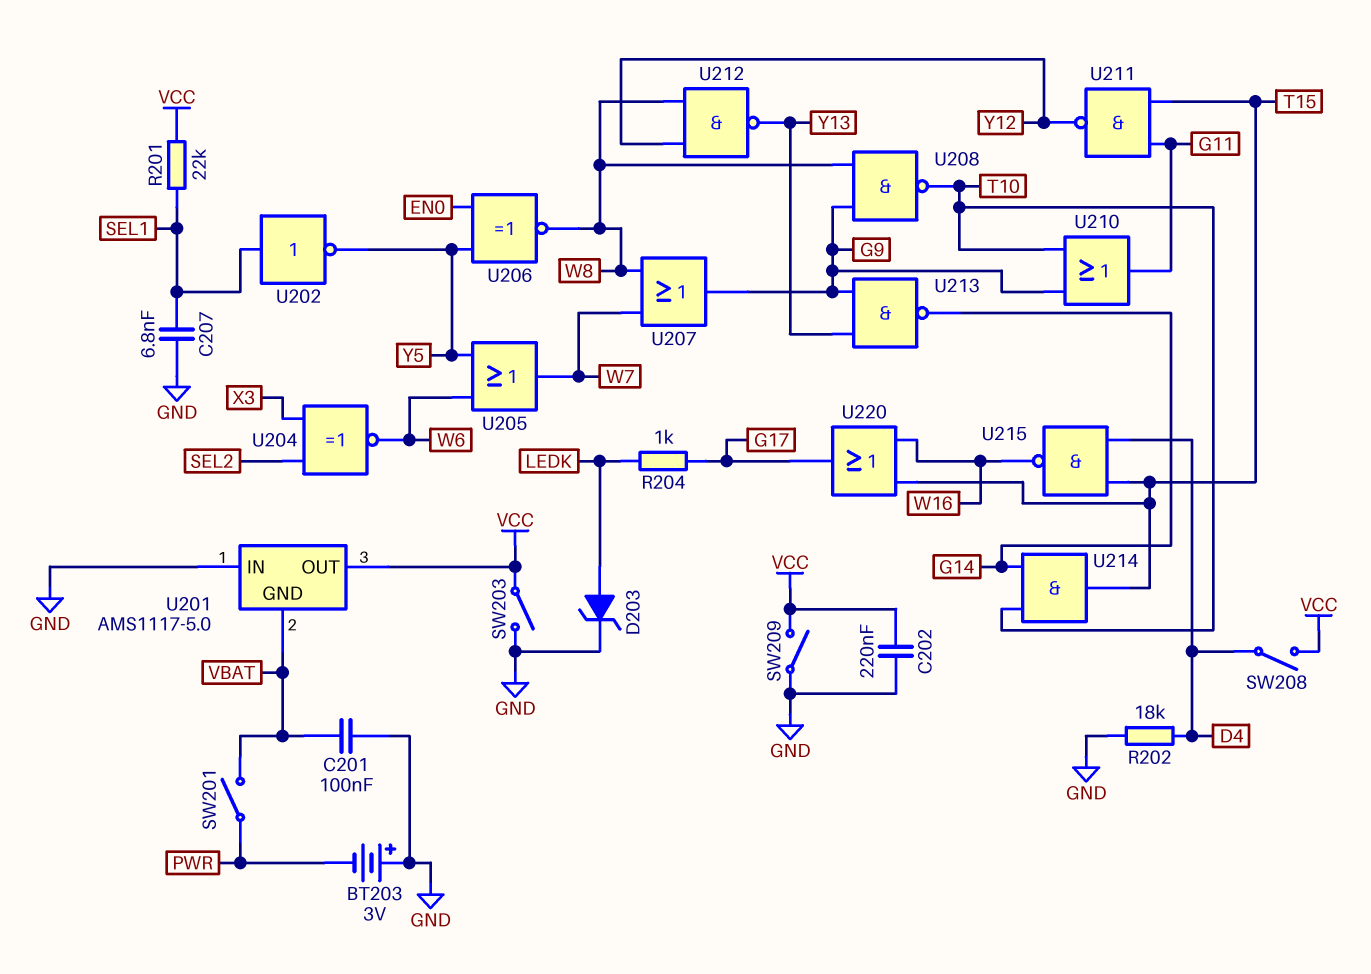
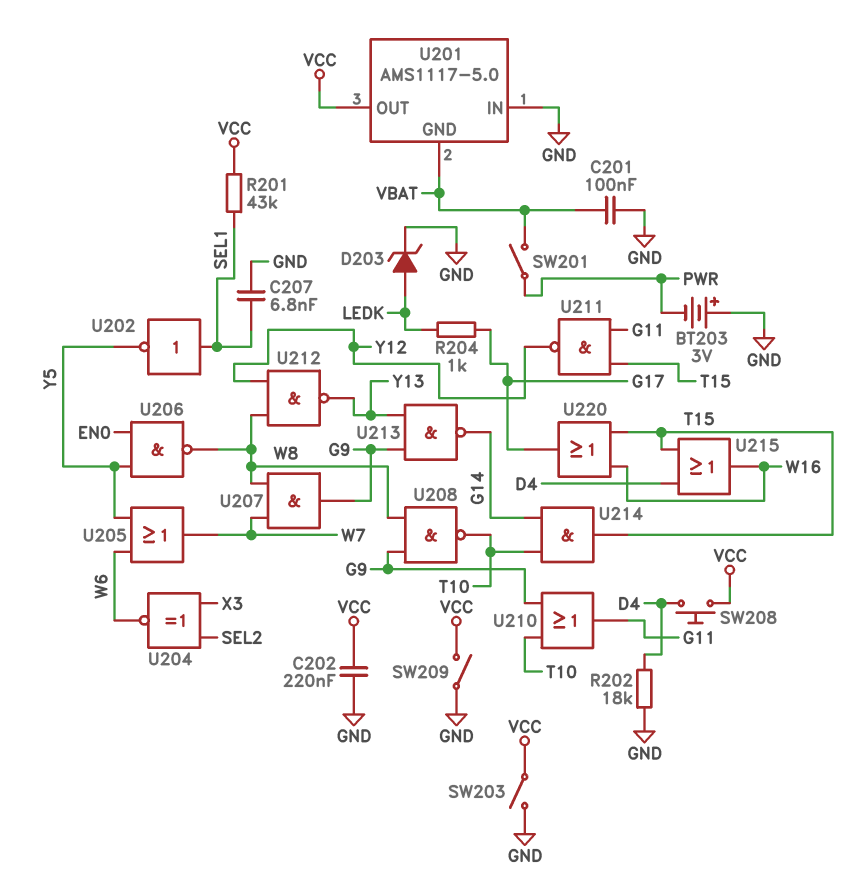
R201: 22k (SEL1, VCC) -> 43k (SEL1, VCC)
SW208: switch (D4, VCC) -> button (D4, VCC)
U206: XNOR (in EN0, in Y5, out W8) -> NAND (in EN0, in Y5, out W8)
U207: OR (in W7, in W8, out G9) -> AND (in W7, in W8, out G9)
U215: NAND (in D4, in T15, out W16) -> OR (in D4, in T15, out W16)

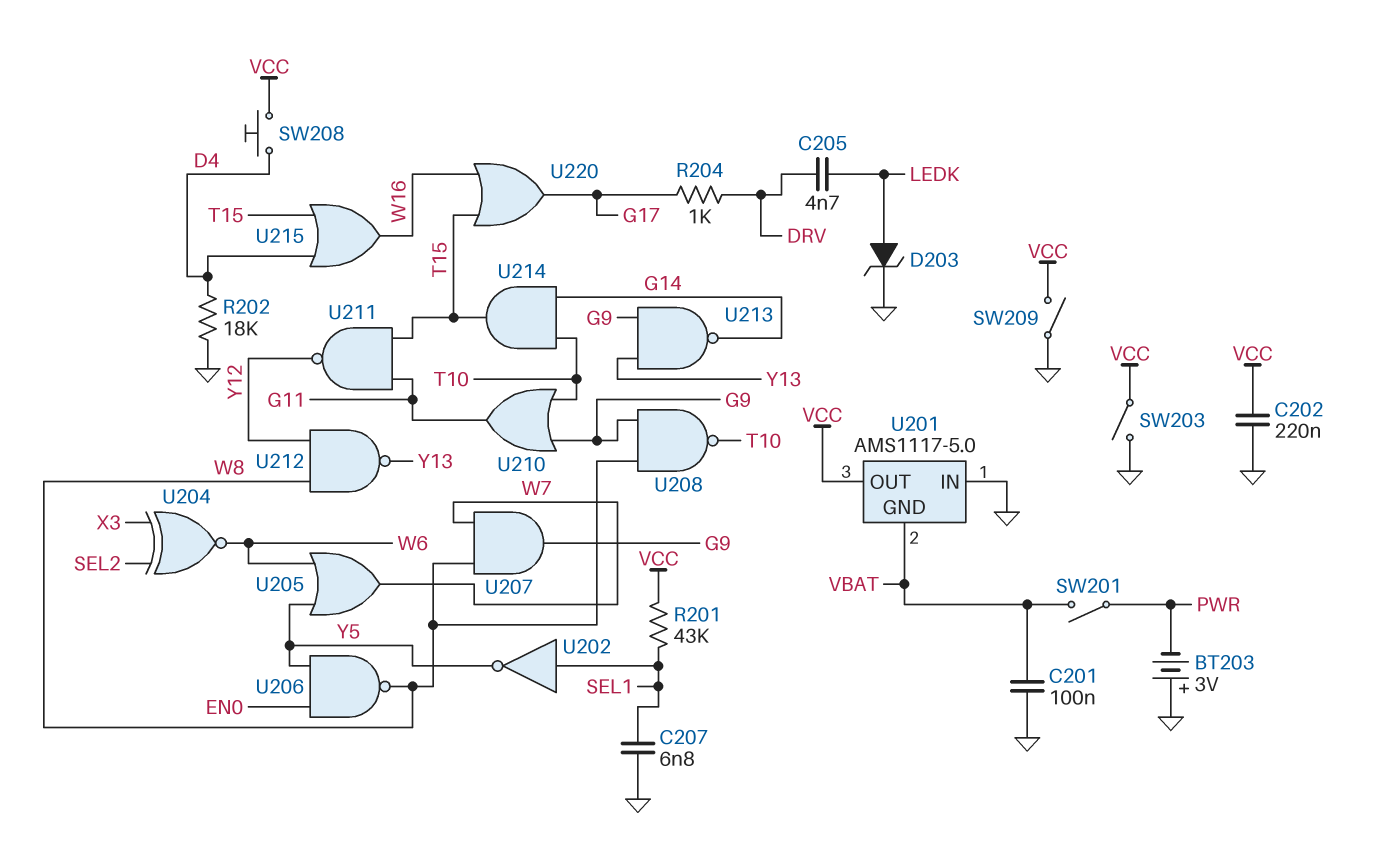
C205: none -> 4.7nF (DRV, LEDK)
R204: 1k (G17, LEDK) -> 1k (DRV, G17)

